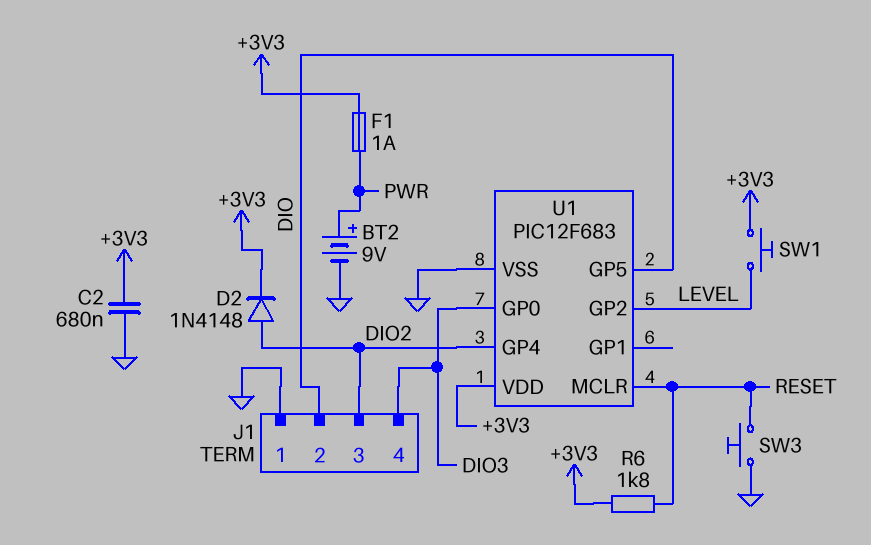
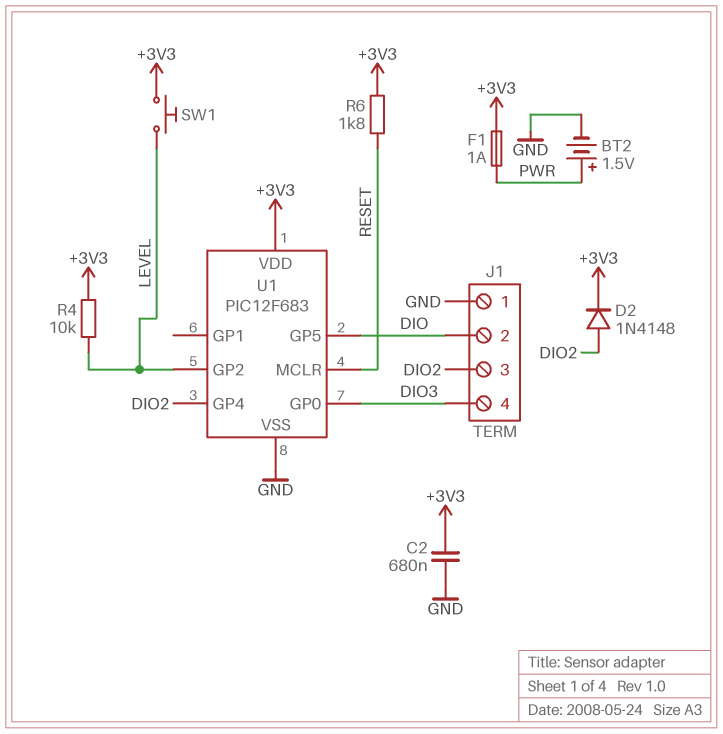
BT2: 9V (plus PWR, minus GND) -> 1.5V (plus PWR, minus GND)
R4: none -> 10k (+3V3, LEVEL)
SW3: button (GND, RESET) -> none

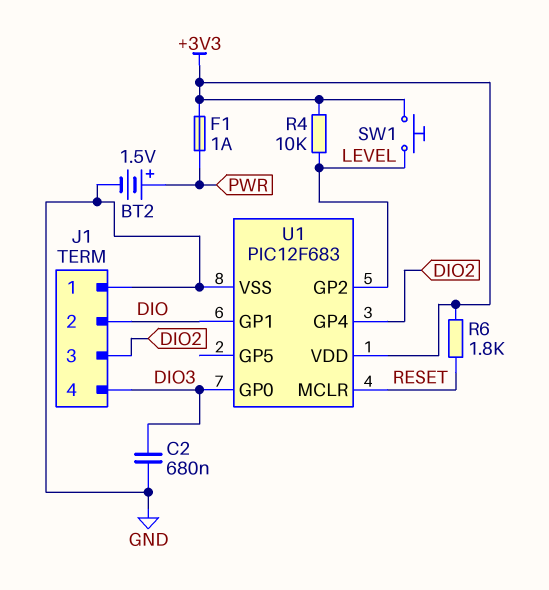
C2: 680nF (+3V3, GND) -> 680nF (DIO3, GND)
D2: diode 1N4148 (A DIO2, K +3V3) -> none
U1 pin GP1: none -> DIO
U1 pin GP5: DIO -> none

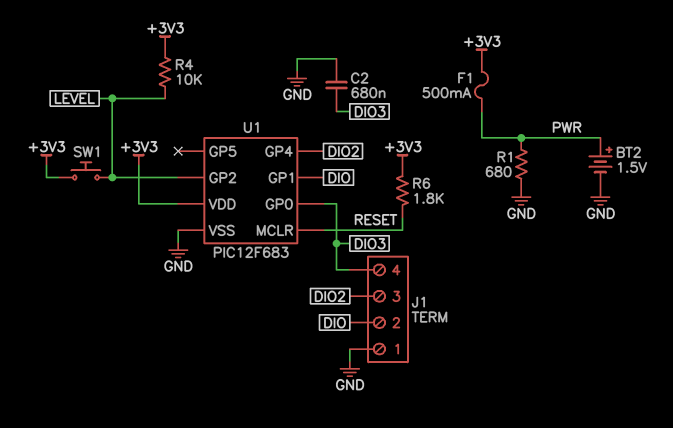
F1: 1A (+3V3, PWR) -> 500mA (+3V3, PWR)
R1: none -> 680 (GND, PWR)

